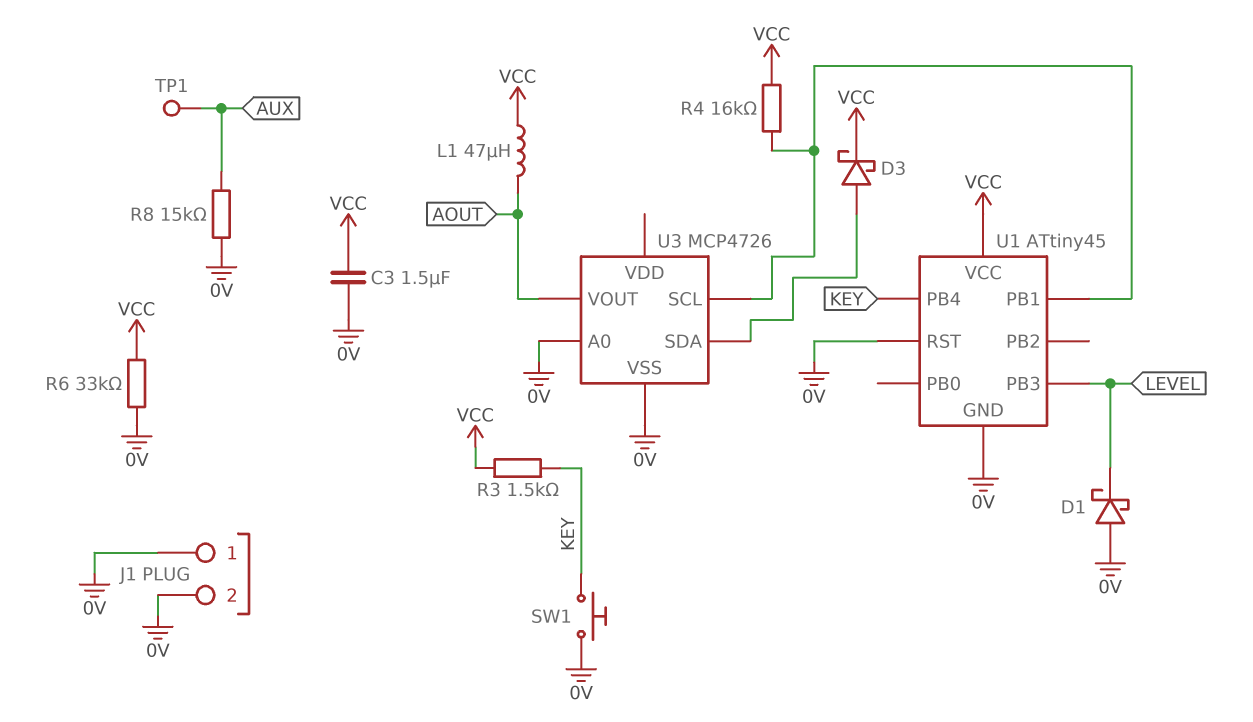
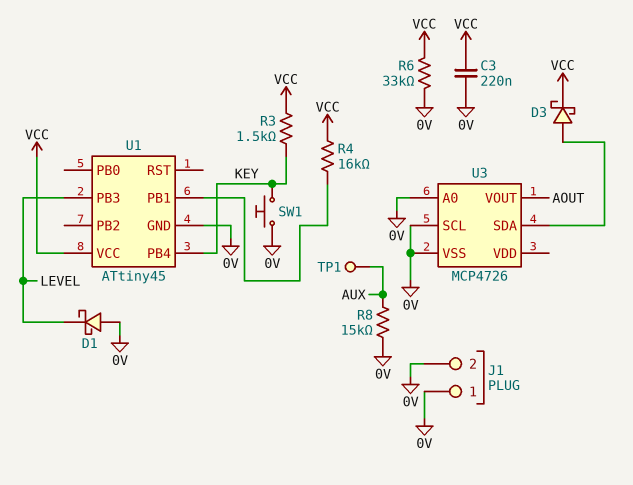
C3: 1.5uF (0V, VCC) -> 220nF (0V, VCC)
L1: 47uH (AOUT, VCC) -> none
U1 pin RST: 0V -> none
U3 pin SCL: U1/PB1 -> 0V

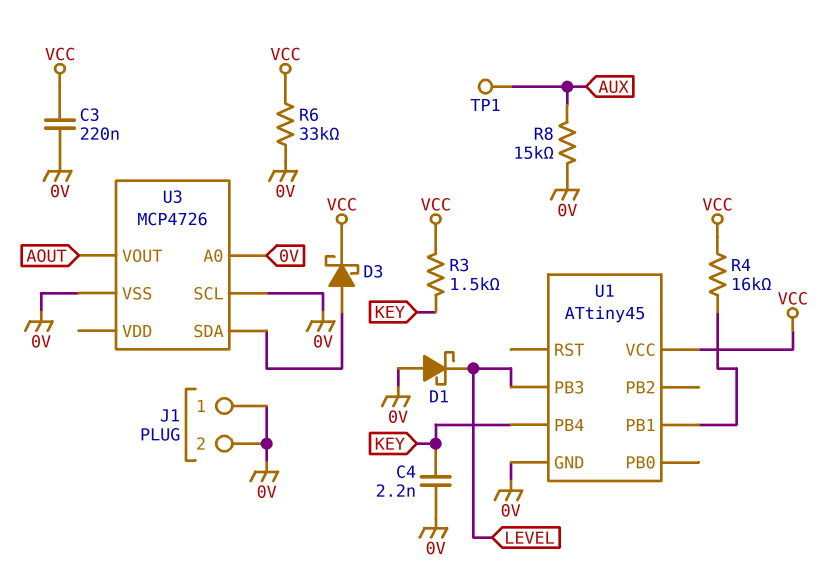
C4: none -> 2.2nF (0V, KEY)
SW1: button (0V, KEY) -> none

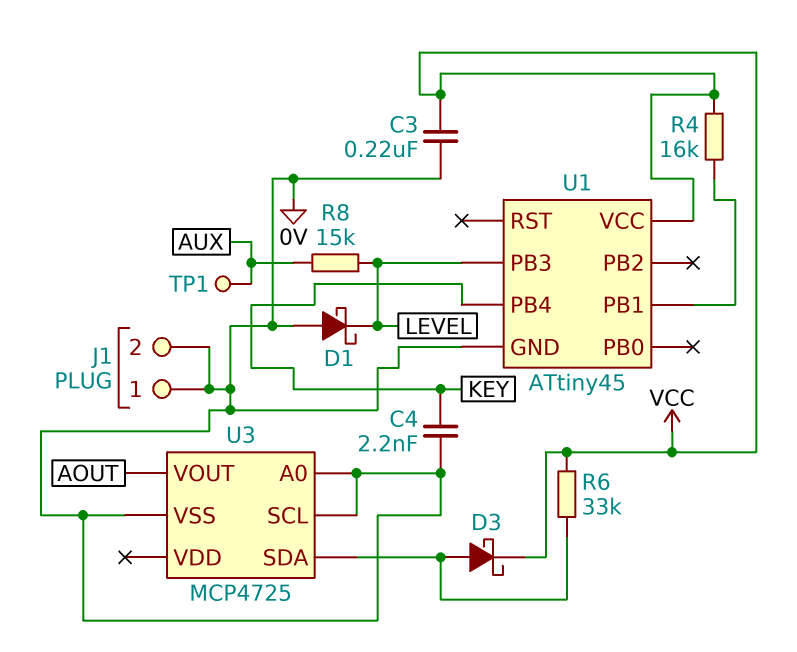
R3: 1.5k (KEY, VCC) -> none
R6: 33k (0V, VCC) -> 33k (U3/SDA, VCC)
R8: 15k (0V, AUX) -> 15k (AUX, LEVEL)
U3: MCP4726 -> MCP4725

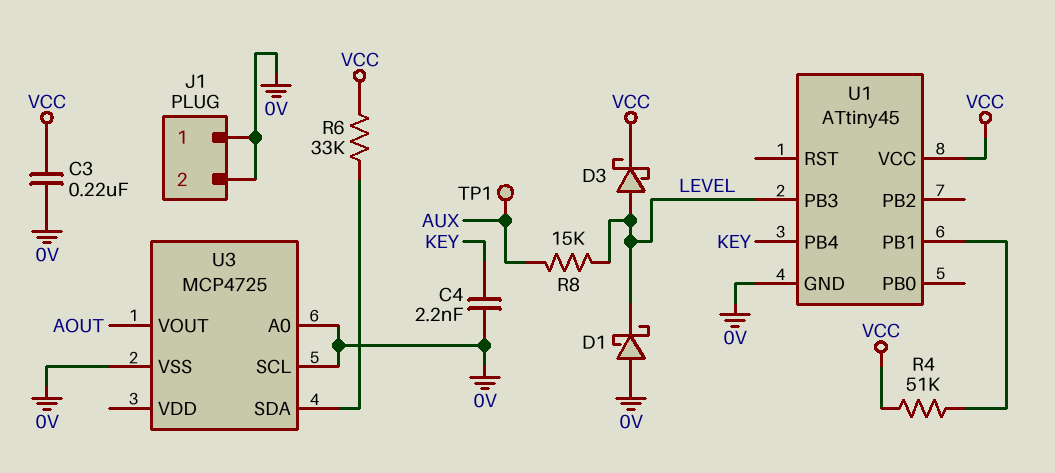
D3: schottky (A U3/SDA, K VCC) -> schottky (A LEVEL, K VCC)
R4: 16k (U1/PB1, VCC) -> 51k (U1/PB1, VCC)

